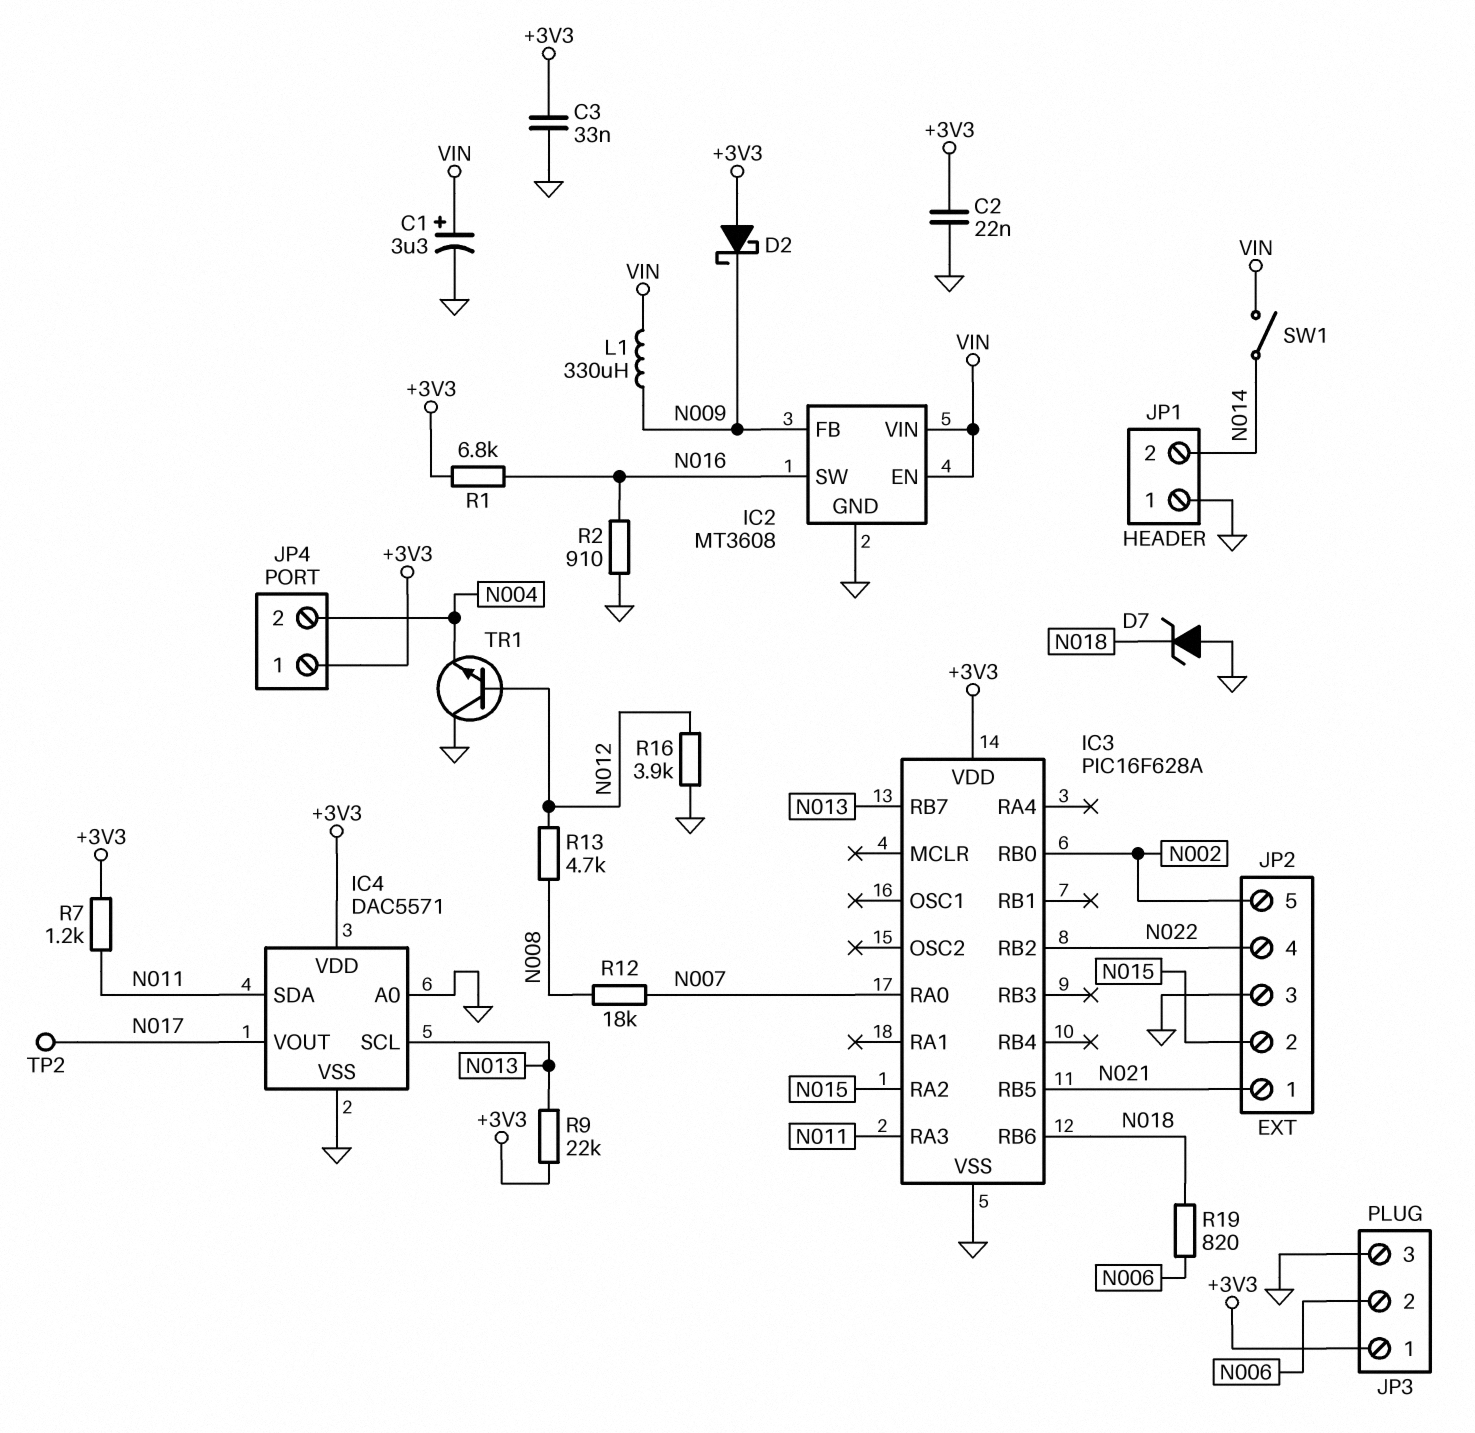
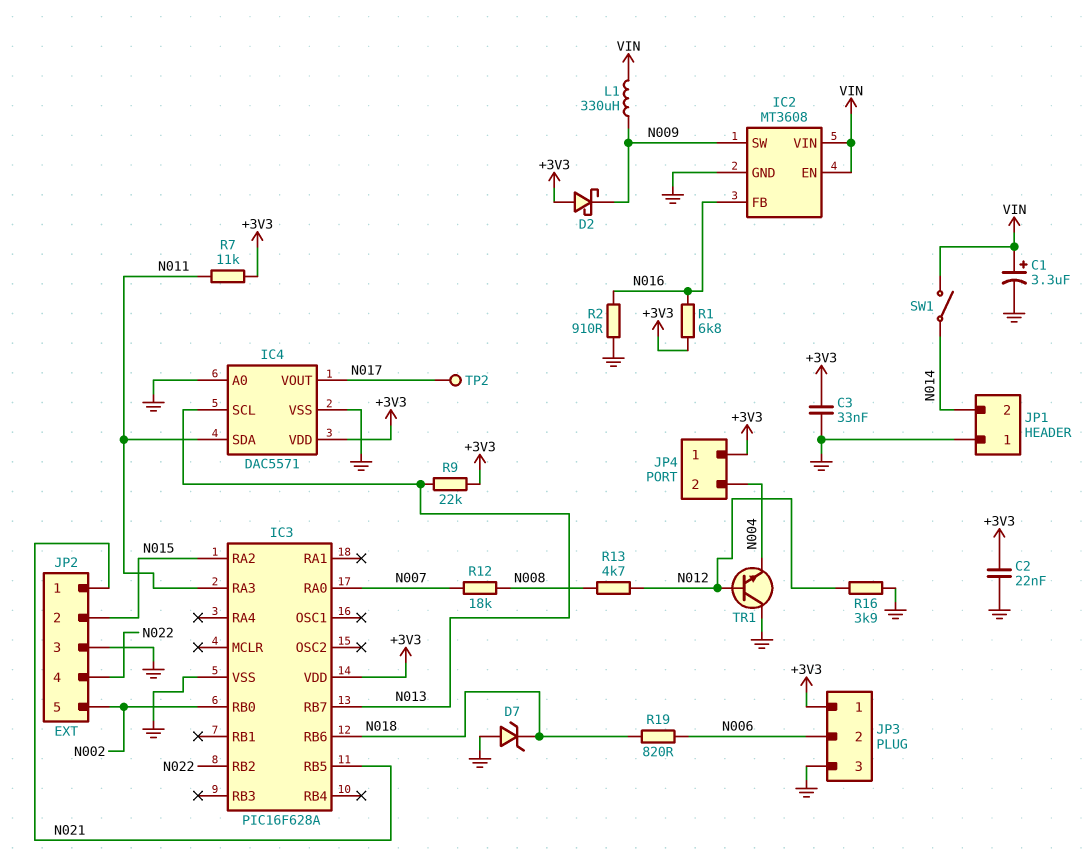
IC2 pin FB: N009 -> N016
IC2 pin SW: N016 -> N009
R7: 1.2k (+3V3, N011) -> 11k (+3V3, N011)

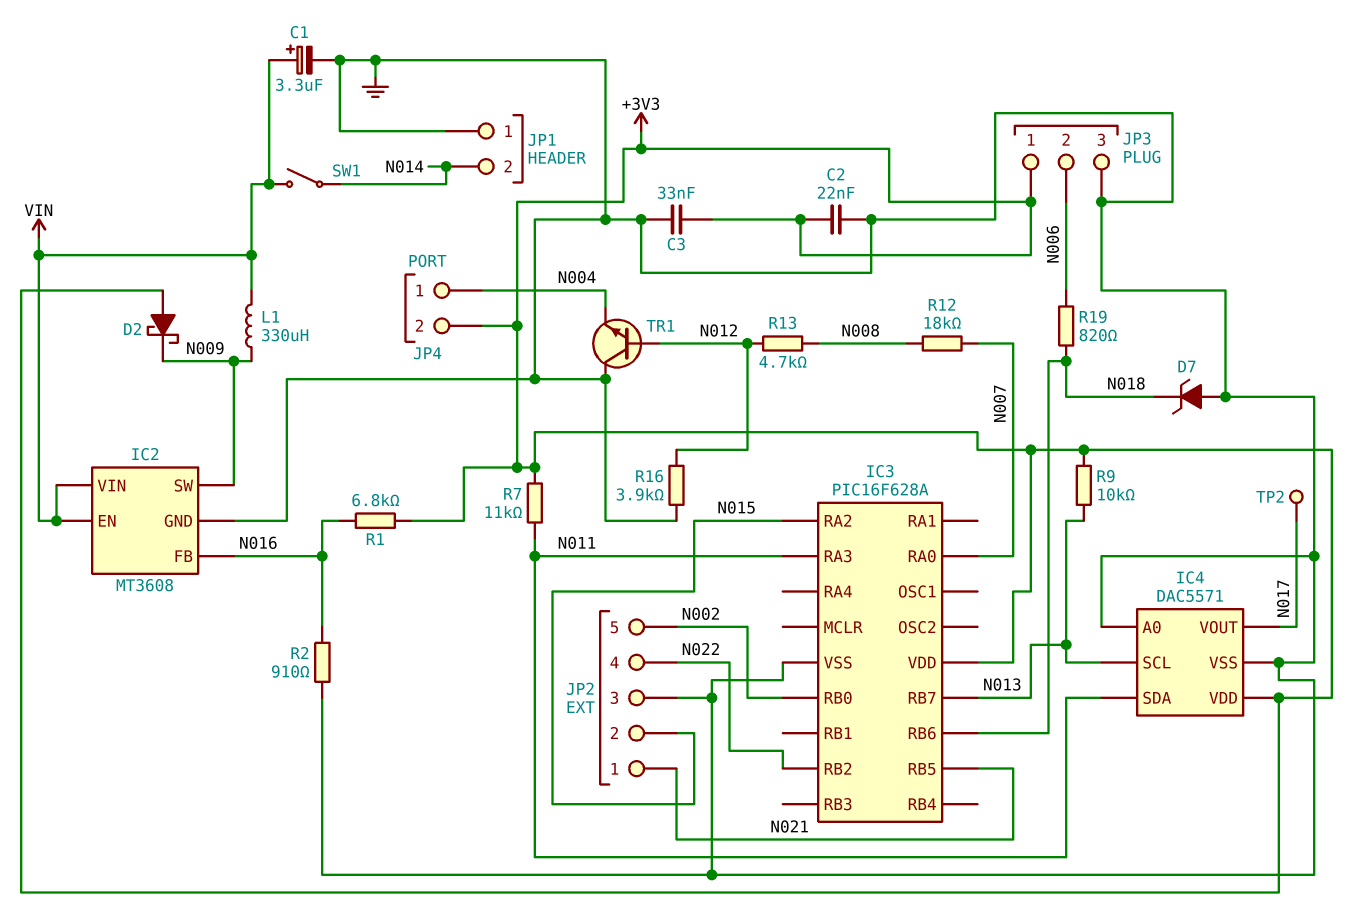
JP4 pin 1: +3V3 -> N004
JP4 pin 2: N004 -> +3V3
R9: 22k (+3V3, N013) -> 10k (+3V3, N013)

